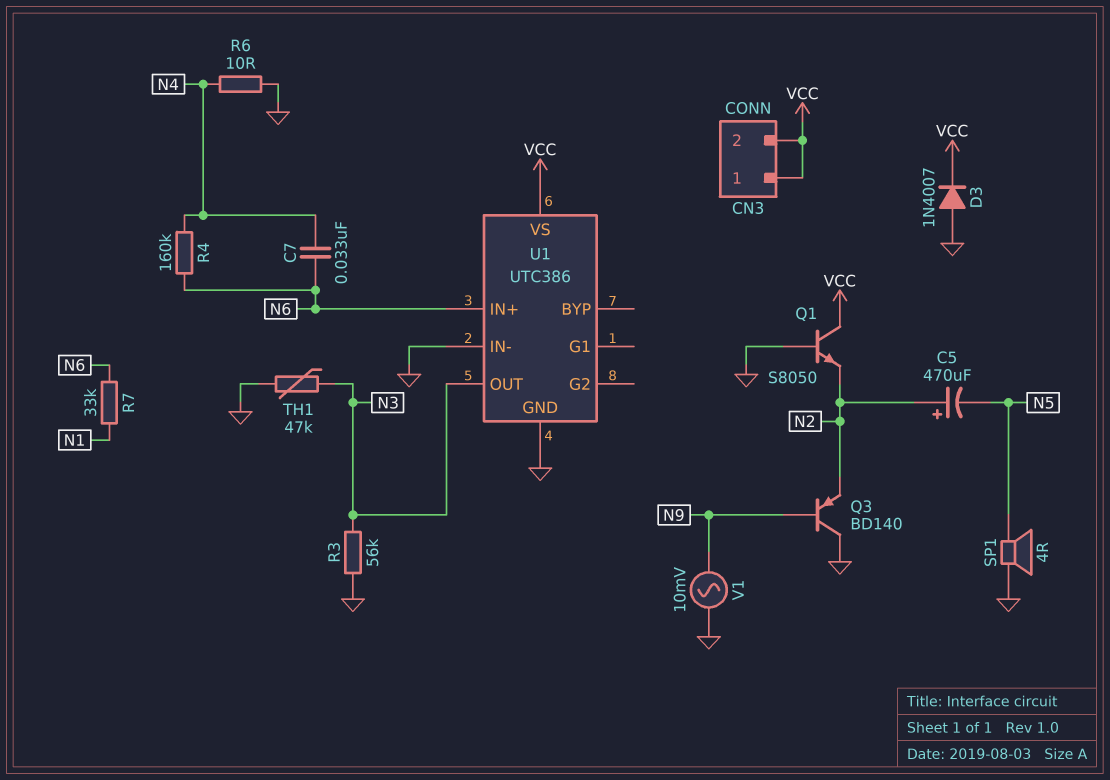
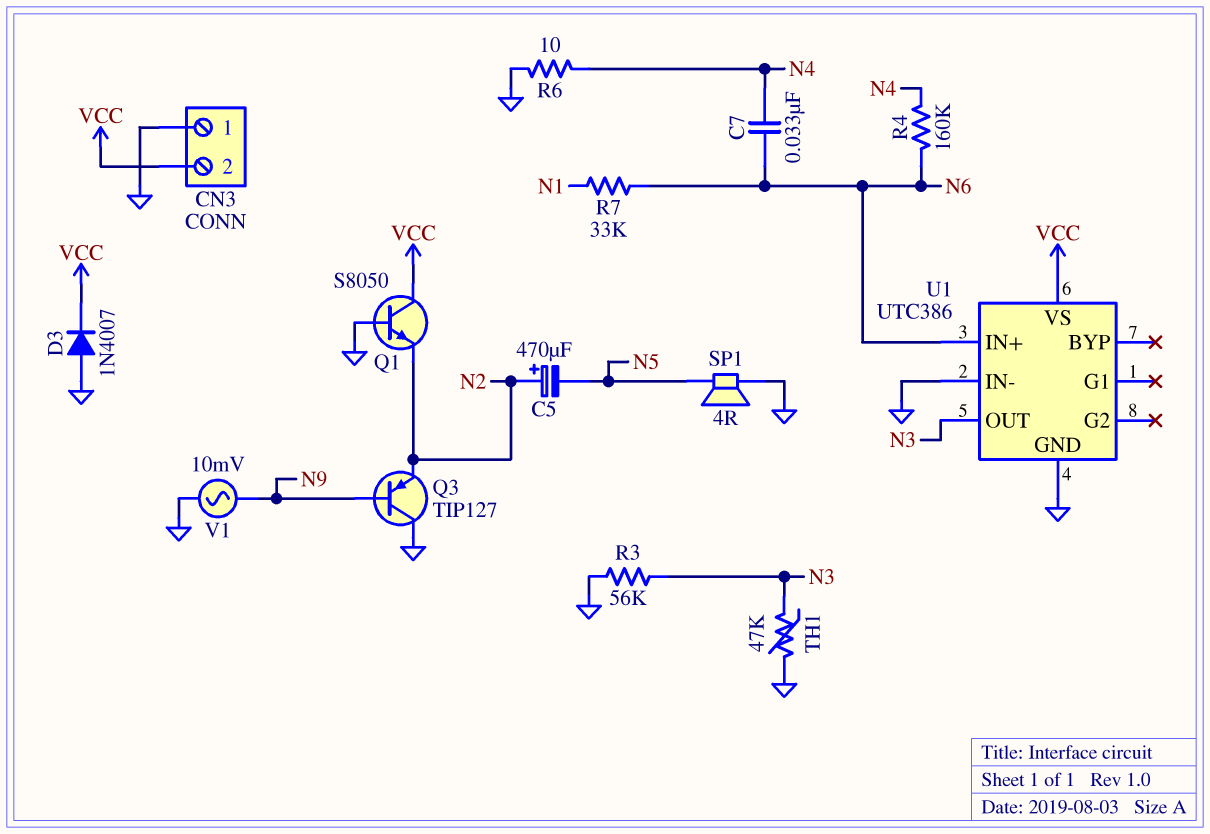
CN3 pin 1: VCC -> GND
Q3: PNP BD140 (B N9, C GND, E N2) -> PNP TIP127 (B N9, C GND, E N2)

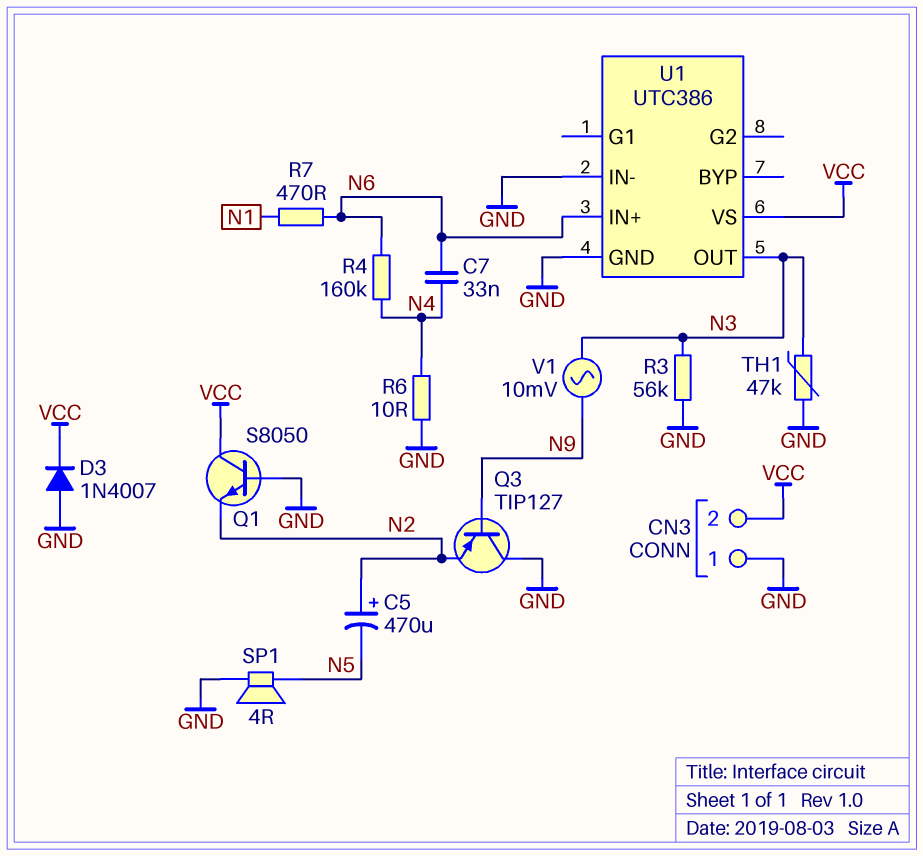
R7: 33k (N1, N6) -> 470 (N1, N6)
V1: AC 10mV (GND, N9) -> AC 10mV (N3, N9)

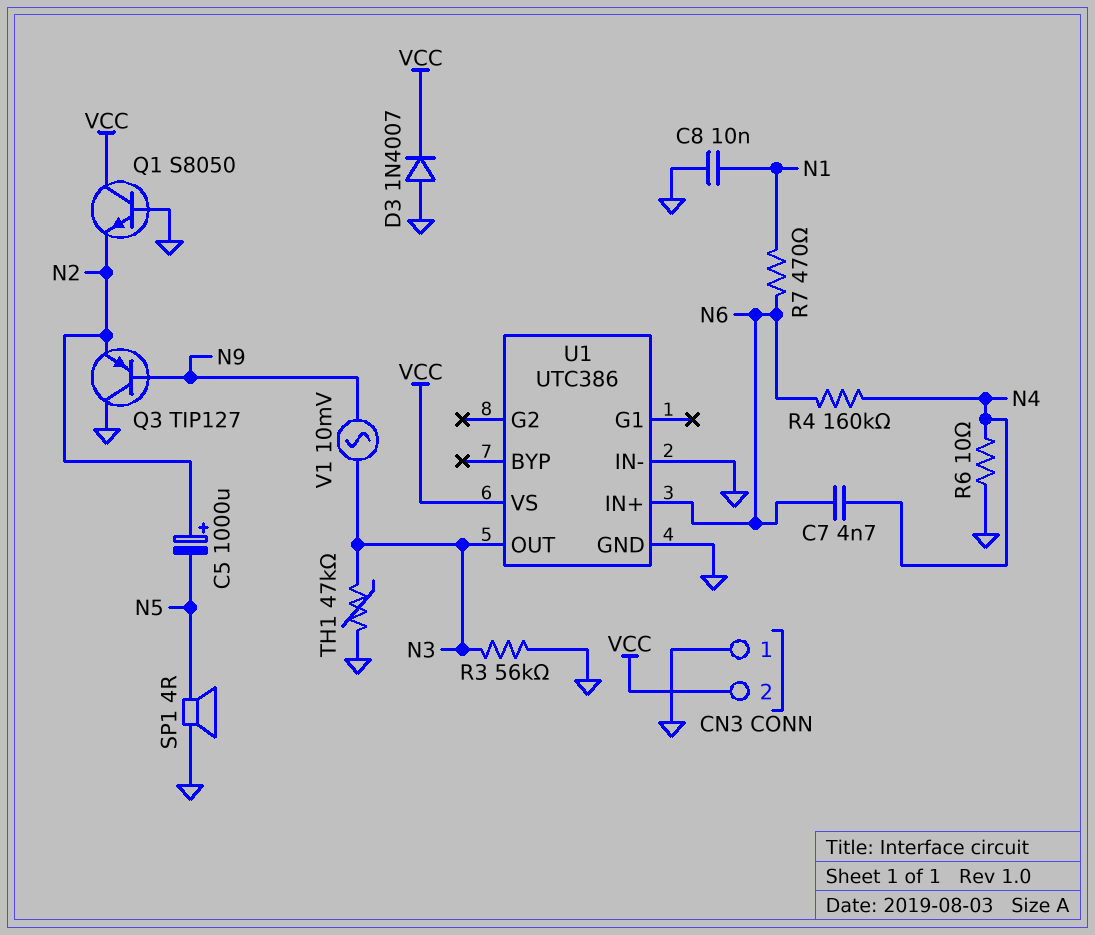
C5: 470uF (plus N2, minus N5) -> 1000uF (plus N2, minus N5)
C7: 33nF (N4, N6) -> 4.7nF (N4, N6)
C8: none -> 10nF (GND, N1)

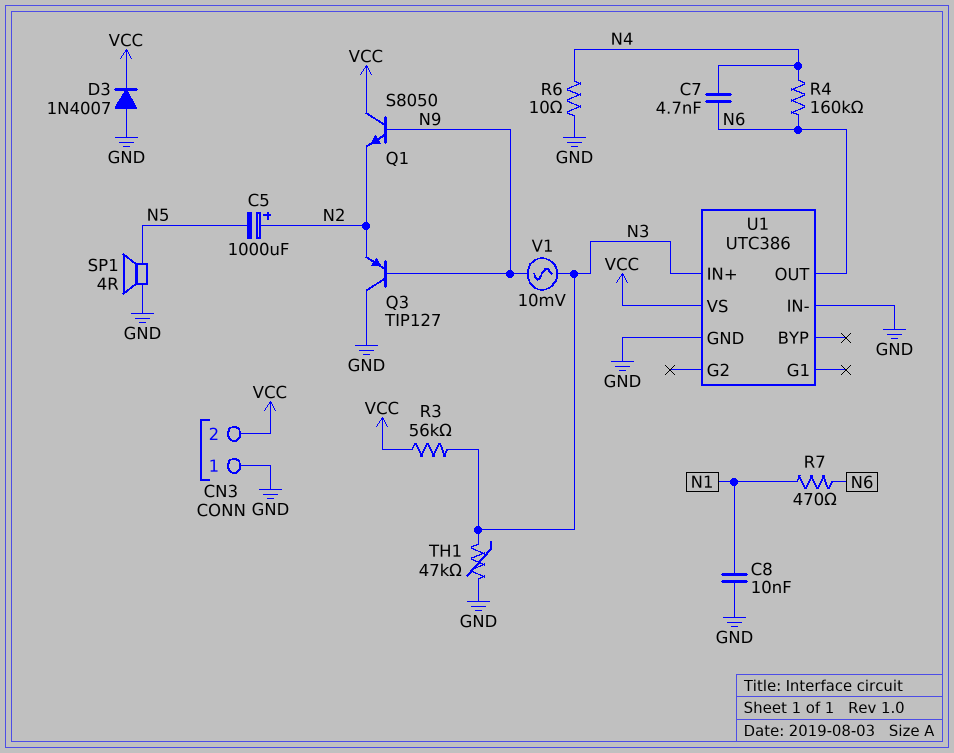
Q1: NPN S8050 (B GND, C VCC, E N2) -> NPN S8050 (B N9, C VCC, E N2)
R3: 56k (GND, N3) -> 56k (N3, VCC)
U1 pin IN+: N6 -> N3
U1 pin OUT: N3 -> N6

